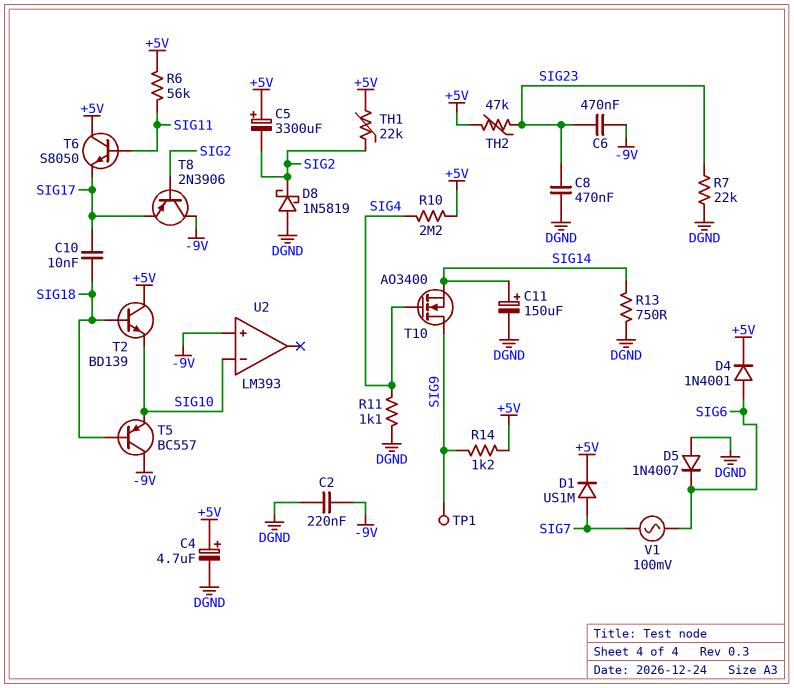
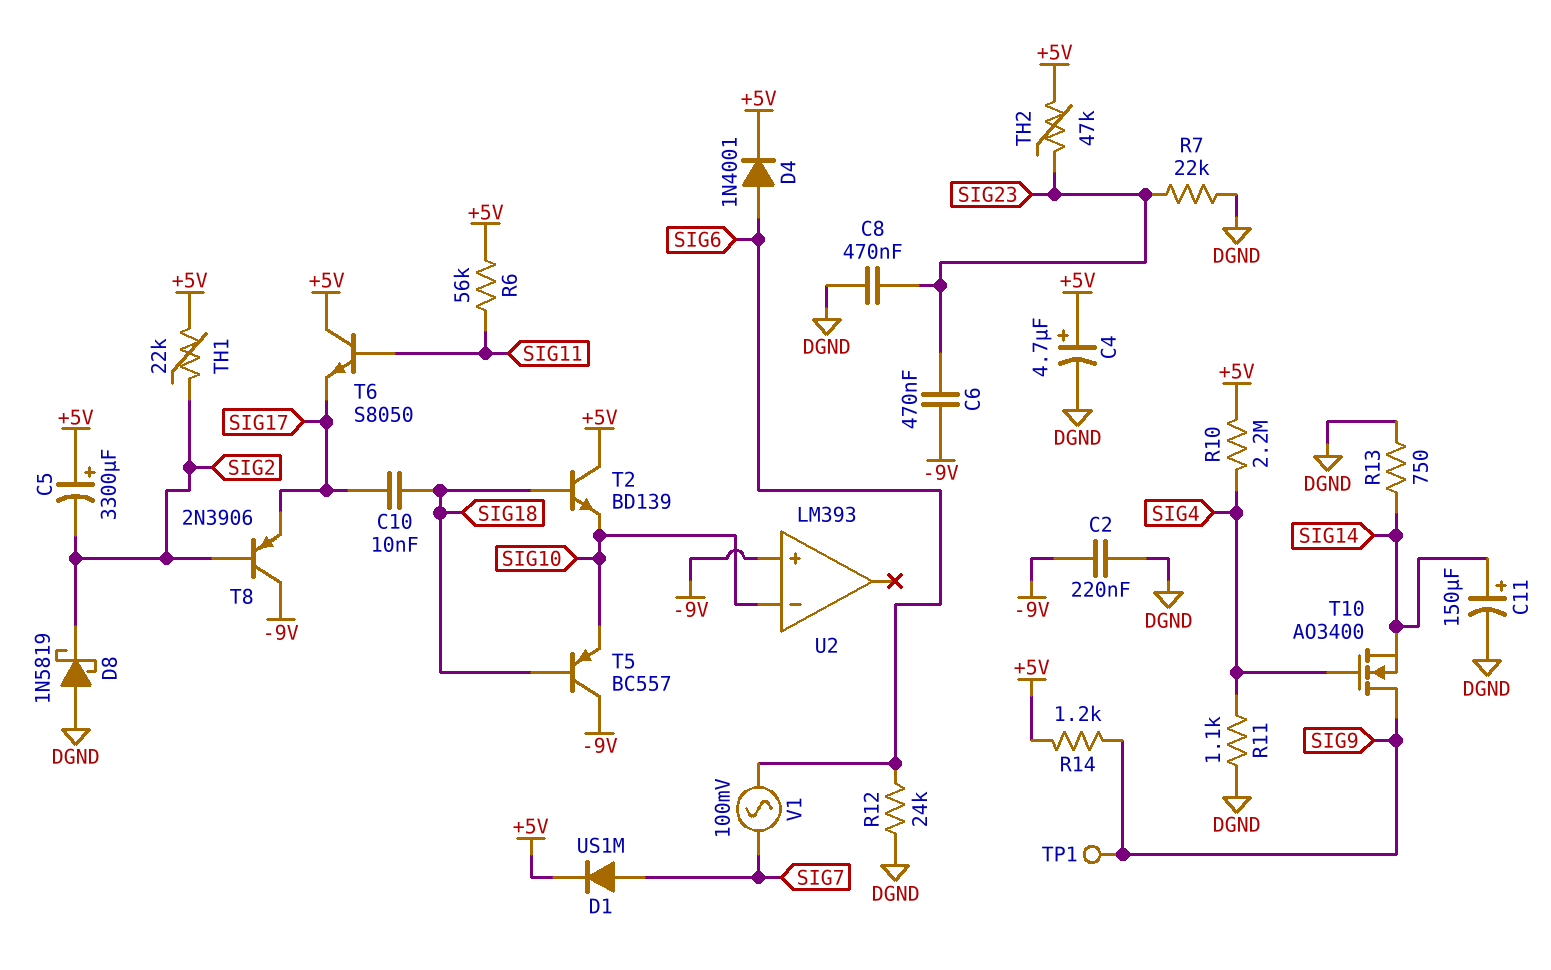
D5: diode 1N4007 (A DGND, K SIG6) -> none
R12: none -> 24k (DGND, SIG6)

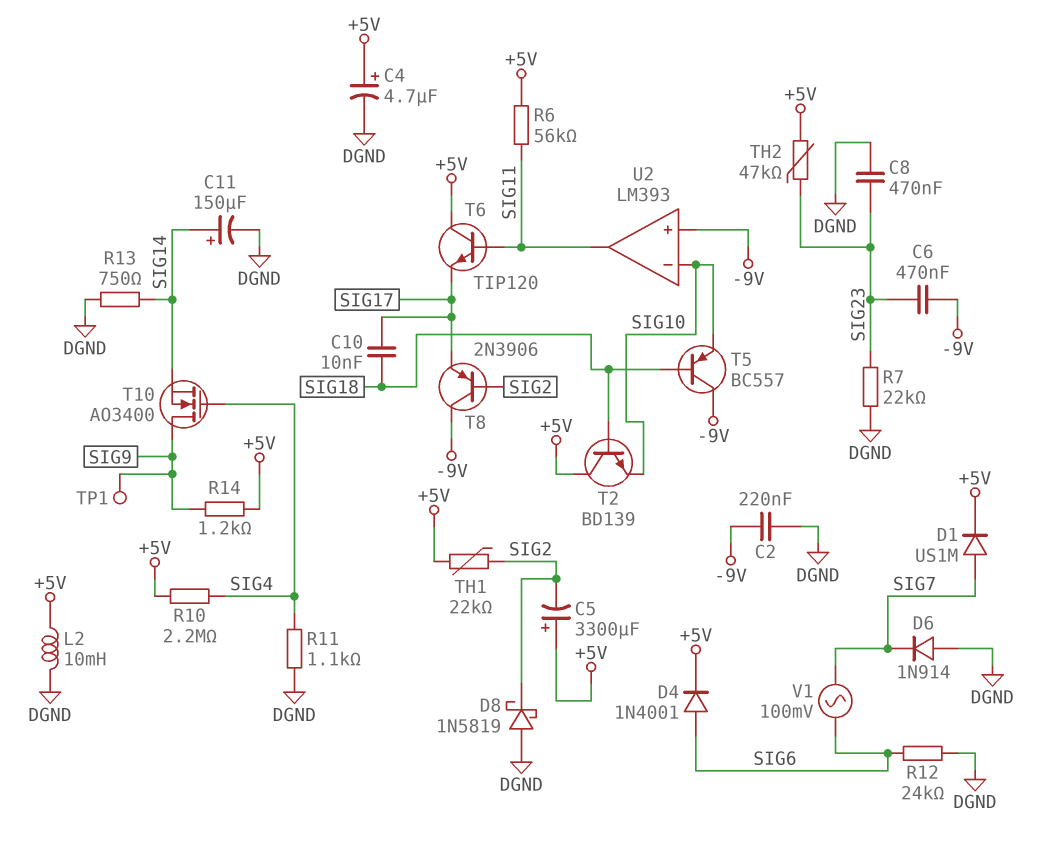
D6: none -> diode 1N914 (A DGND, K SIG7)
L2: none -> 10mH (+5V, DGND)
T6: NPN S8050 (B SIG11, C +5V, E SIG17) -> NPN TIP120 (B SIG11, C +5V, E SIG17)
U2 pin out: none -> SIG11

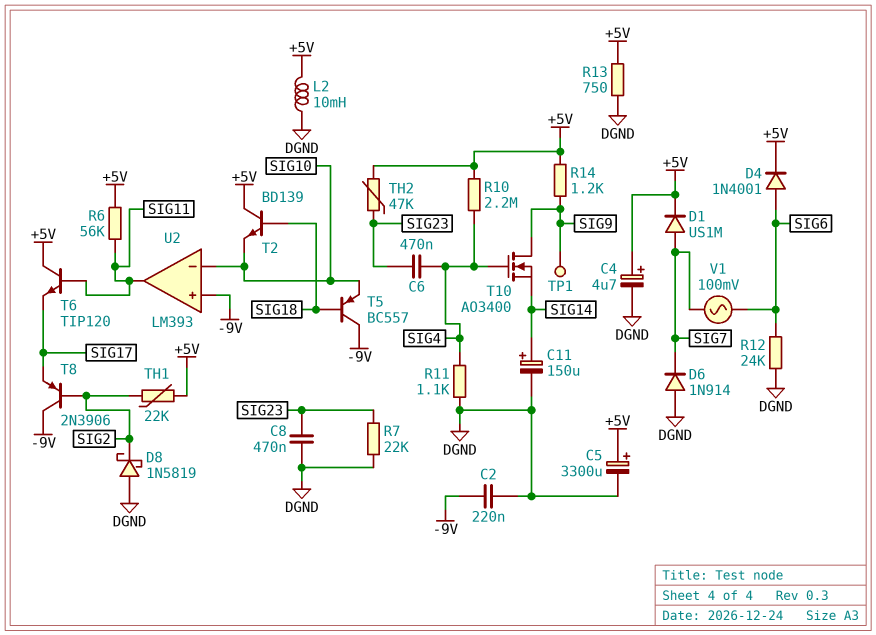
C5: 3300uF (plus +5V, minus SIG2) -> 3300uF (plus +5V, minus DGND)
C6: 470nF (-9V, SIG23) -> 470nF (SIG4, SIG23)
C10: 10nF (SIG17, SIG18) -> none
R13: 750 (DGND, SIG14) -> 750 (+5V, DGND)

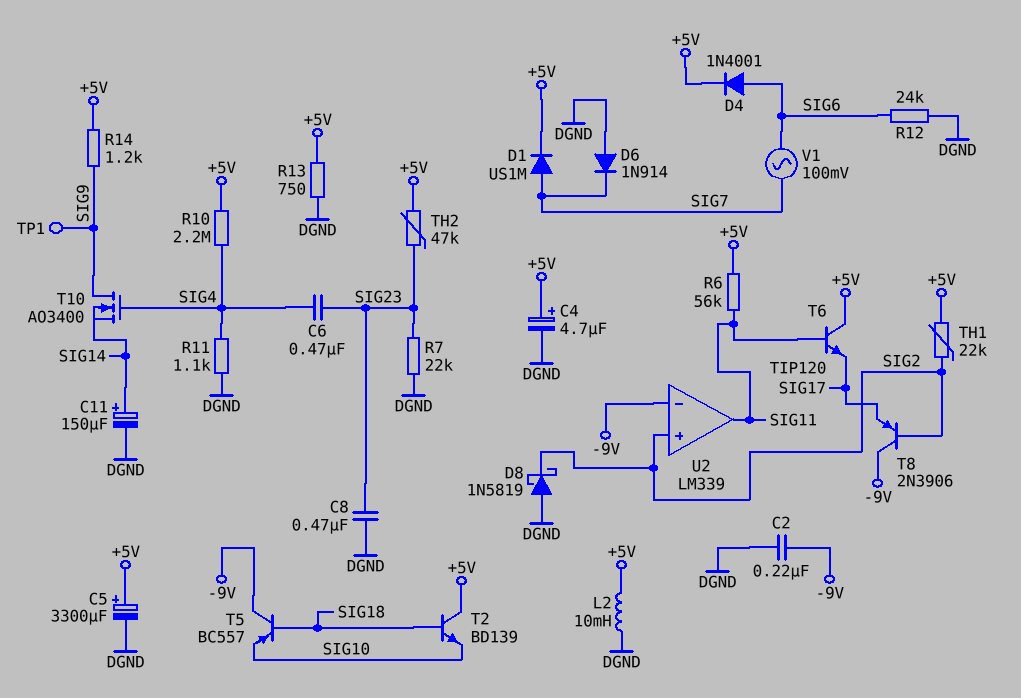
U2: LM393 -> LM339
U2 pin in+: -9V -> SIG2
U2 pin in-: SIG10 -> -9V

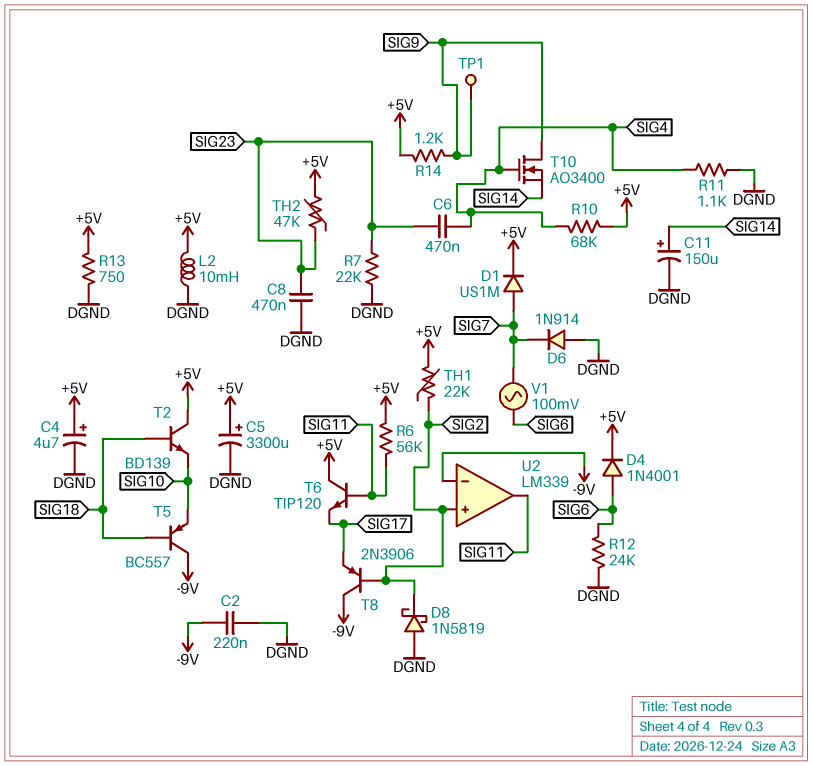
R10: 2.2M (+5V, SIG4) -> 68k (+5V, SIG4)

